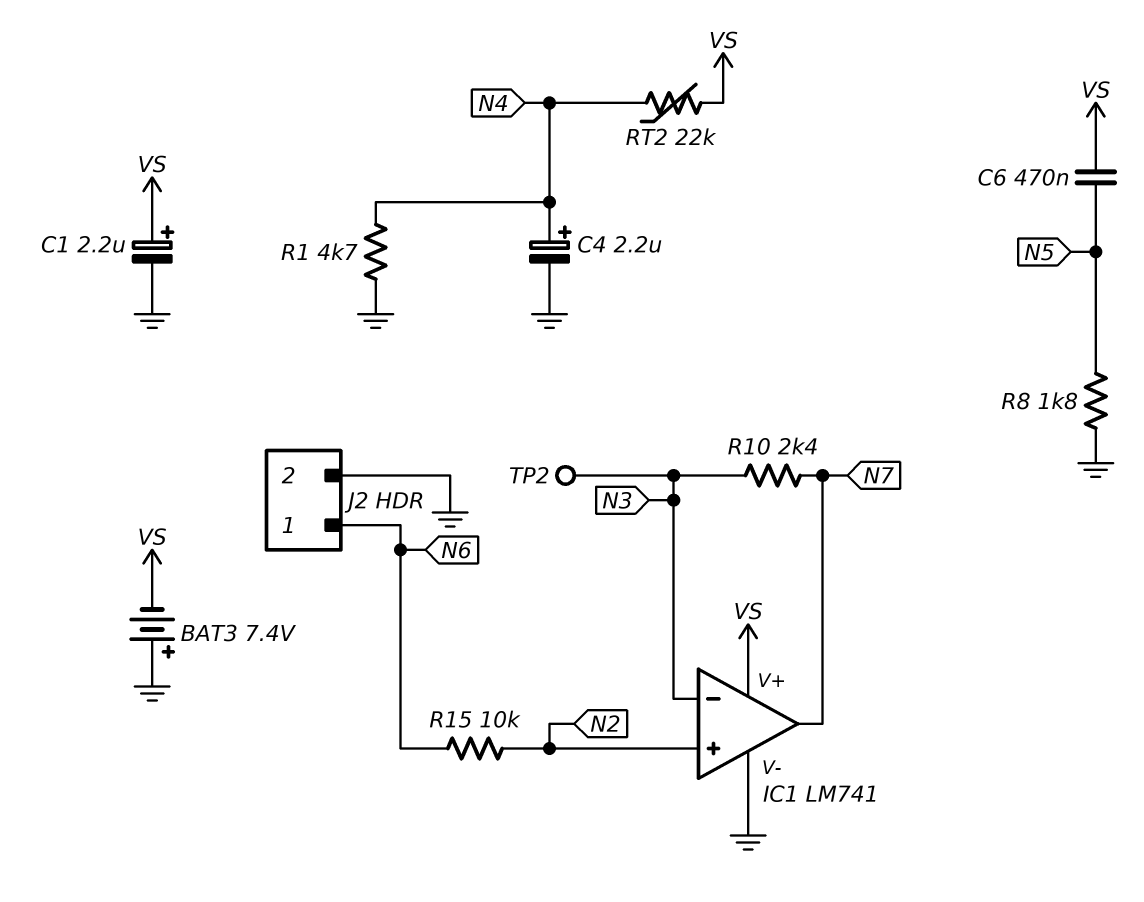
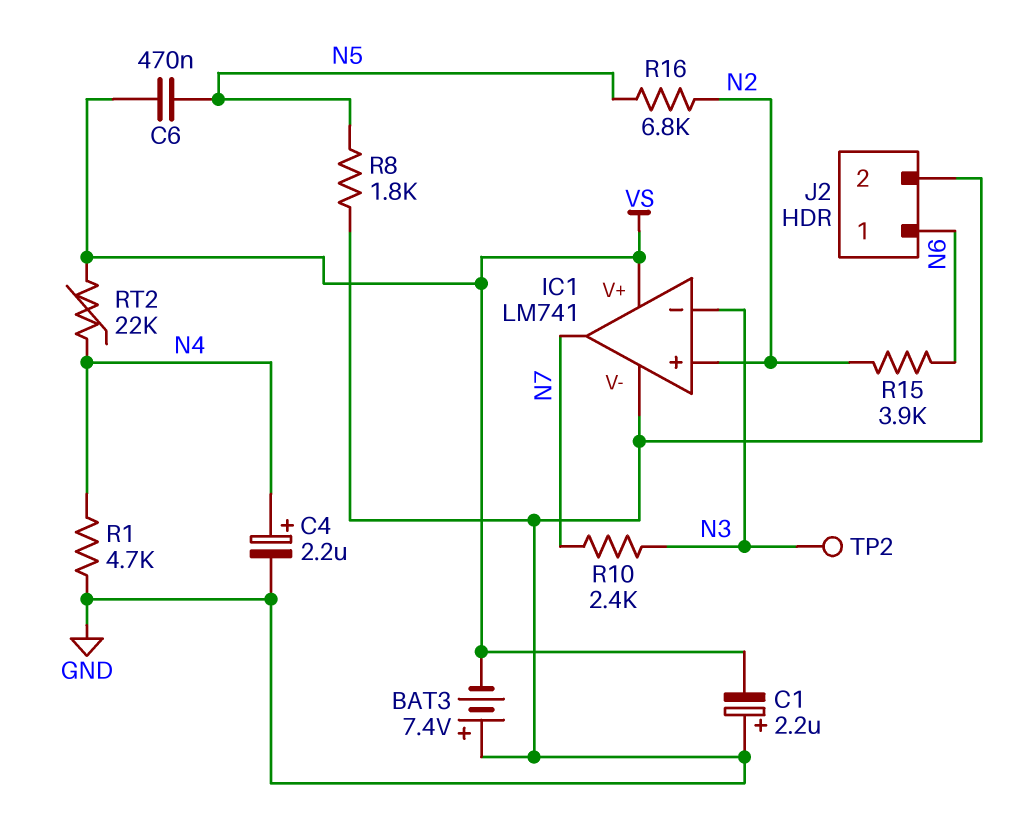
C1: 2.2uF (plus VS, minus GND) -> 2.2uF (plus GND, minus VS)
R15: 10k (N2, N6) -> 3.9k (N2, N6)
R16: none -> 6.8k (N2, N5)

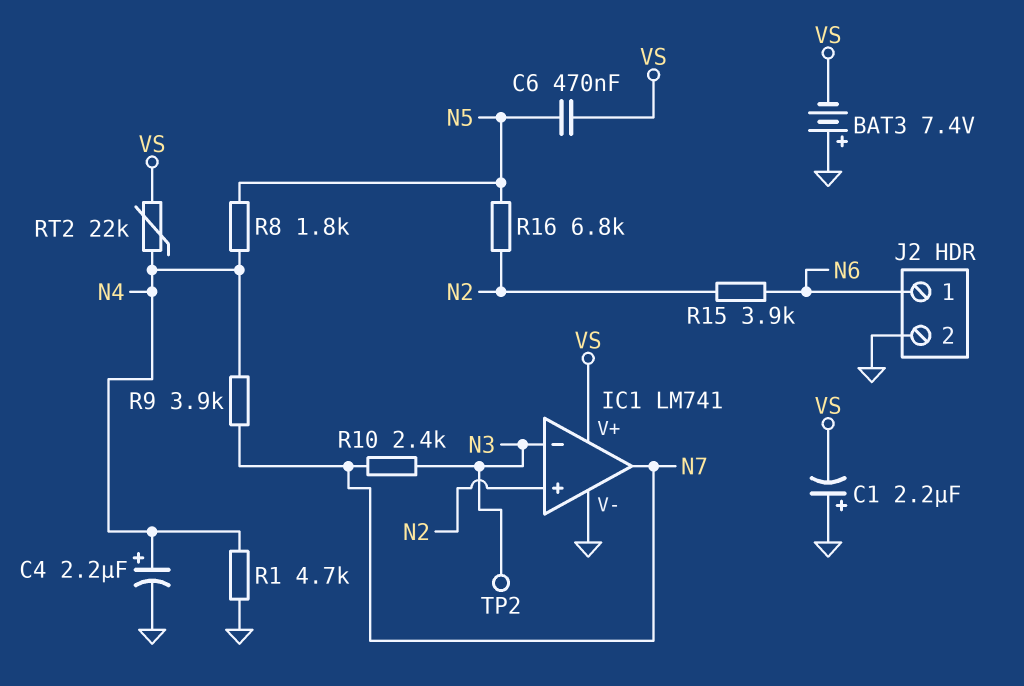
R8: 1.8k (GND, N5) -> 1.8k (N4, N5)
R9: none -> 3.9k (N4, N7)

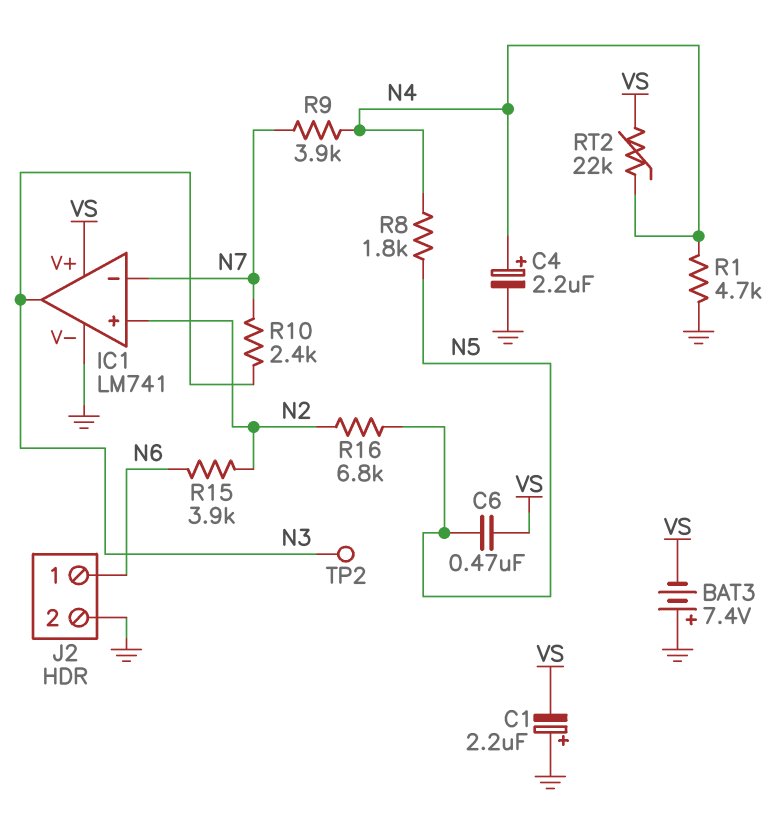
IC1 pin in-: N3 -> N7
IC1 pin out: N7 -> N3

